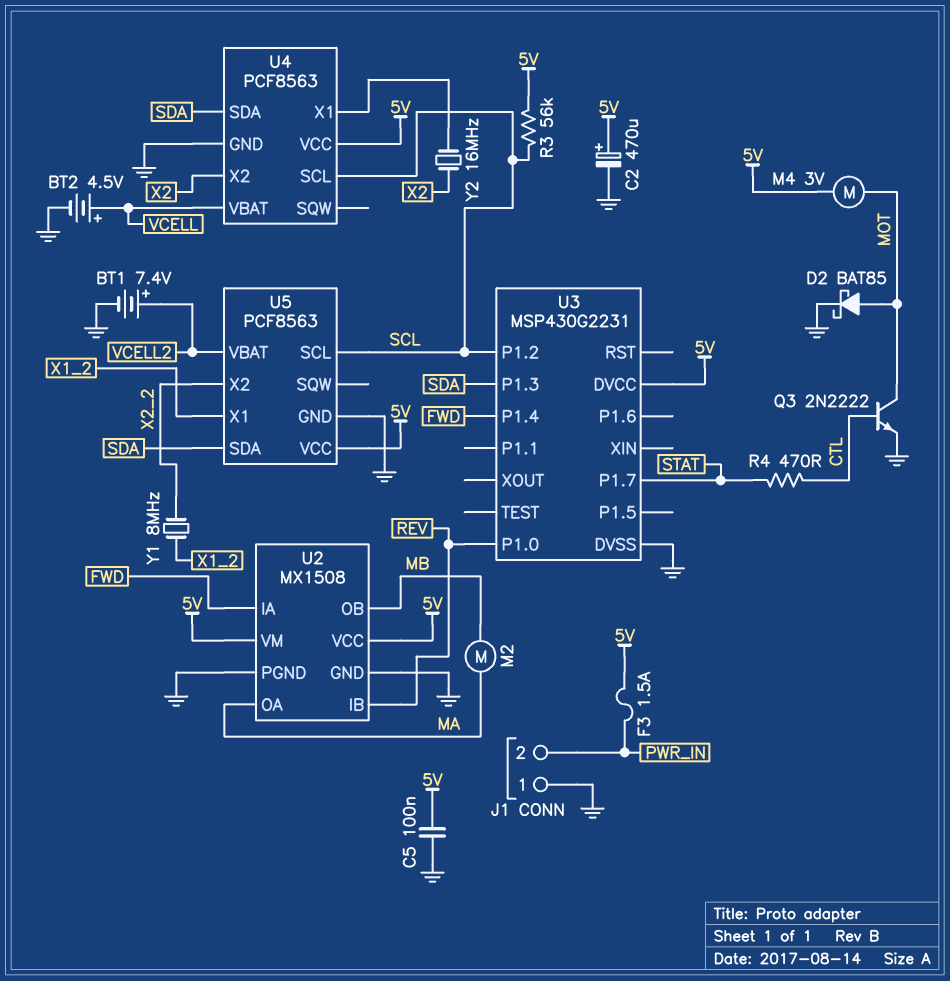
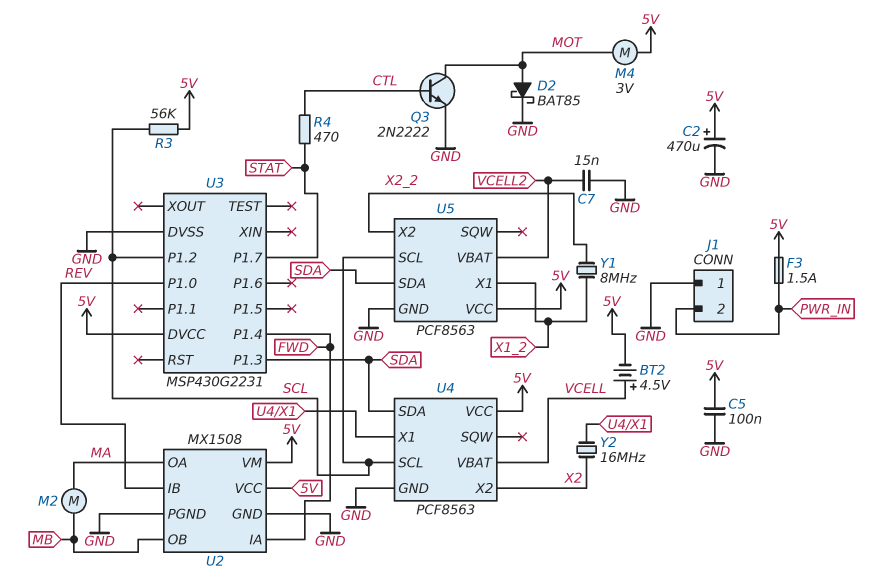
BT1: 7.4V (plus VCELL2, minus GND) -> none
BT2: 4.5V (plus VCELL, minus GND) -> 4.5V (plus VCELL, minus 5V)
C7: none -> 15nF (GND, VCELL2)

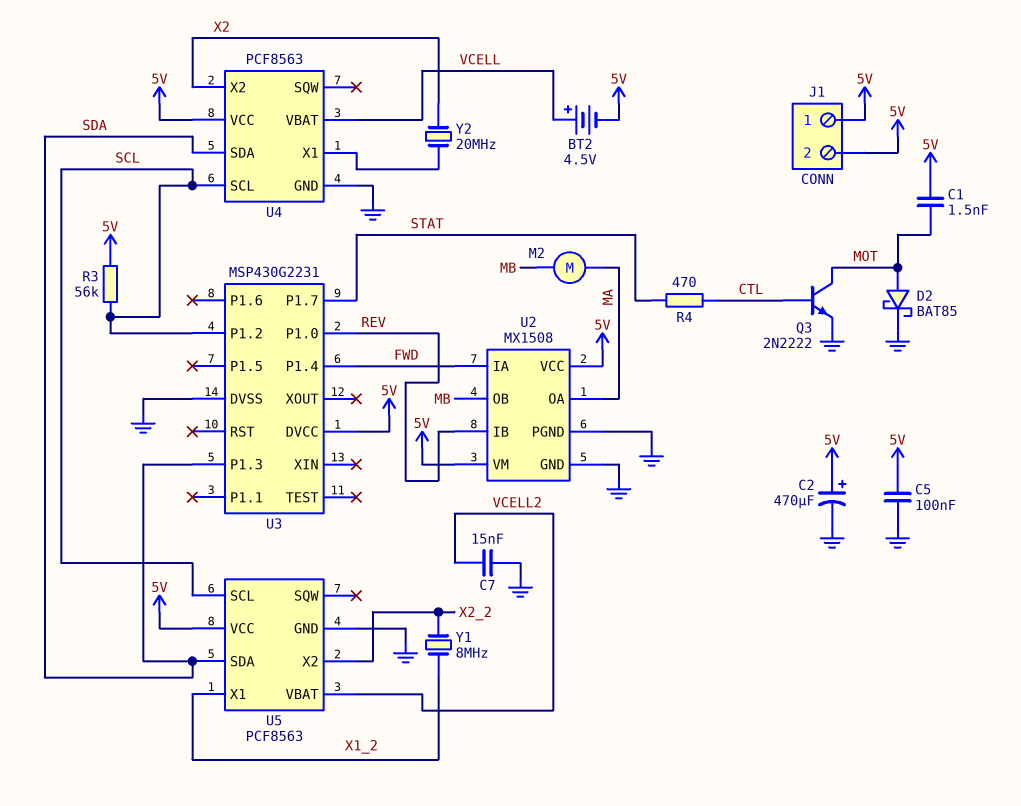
C1: none -> 1.5nF (5V, MOT)
F3: 1.5A (5V, PWR_IN) -> none
J1 pin 1: GND -> 5V
J1 pin 2: PWR_IN -> 5V
M4: motor 3V (5V, MOT) -> none
Y2: 16MHz (U4/X1, X2) -> 20MHz (U4/X1, X2)

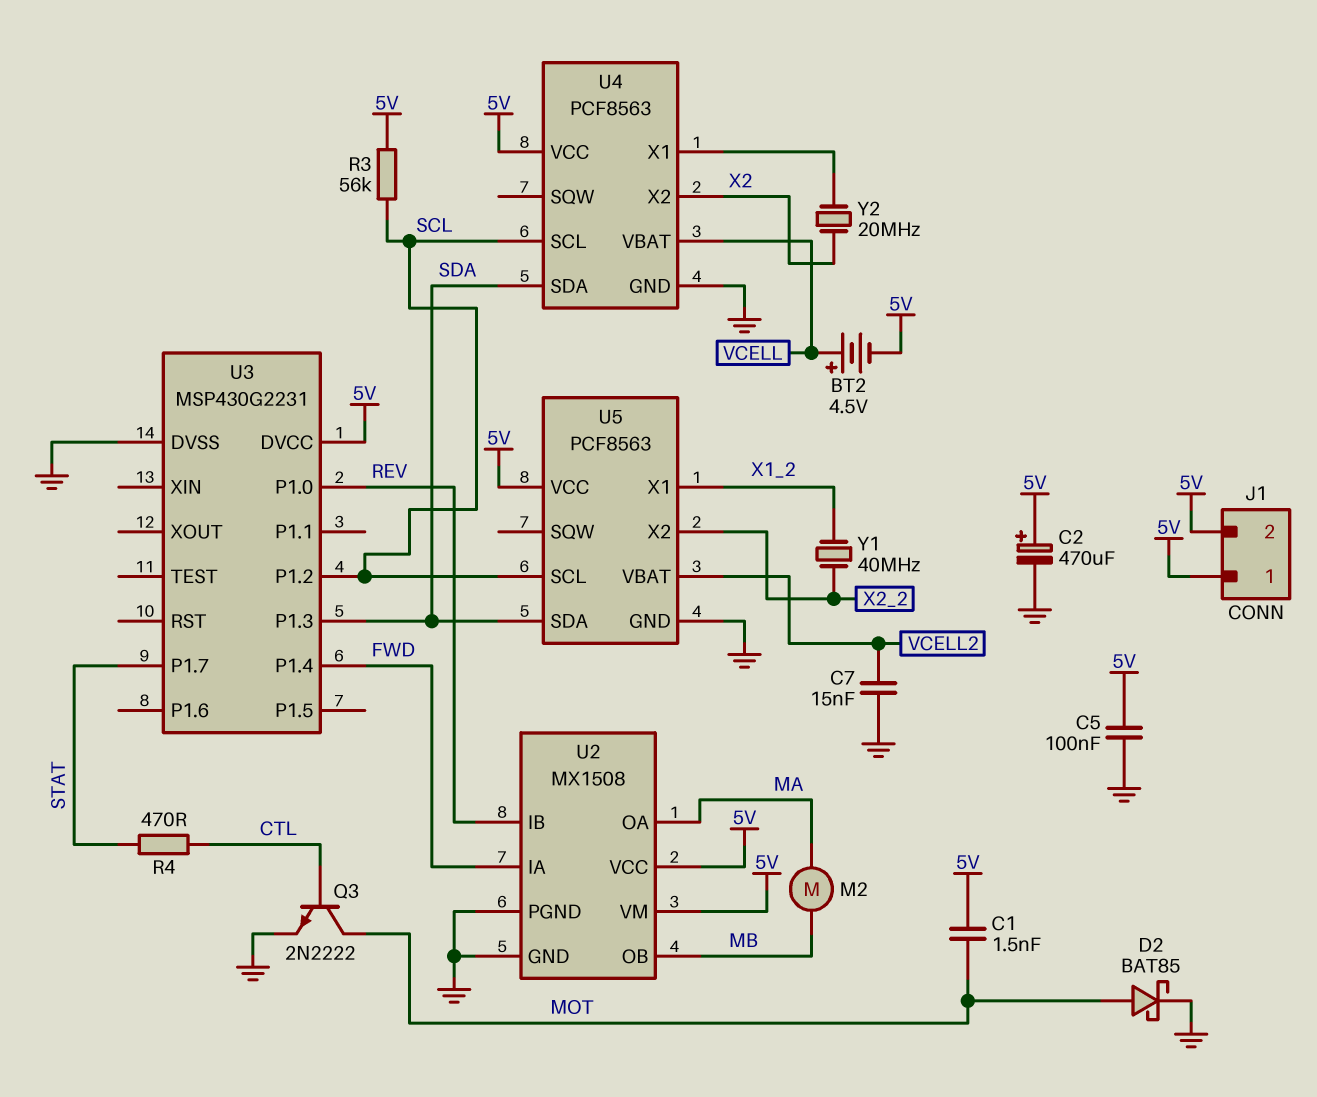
Y1: 8MHz (X1_2, X2_2) -> 40MHz (X1_2, X2_2)

